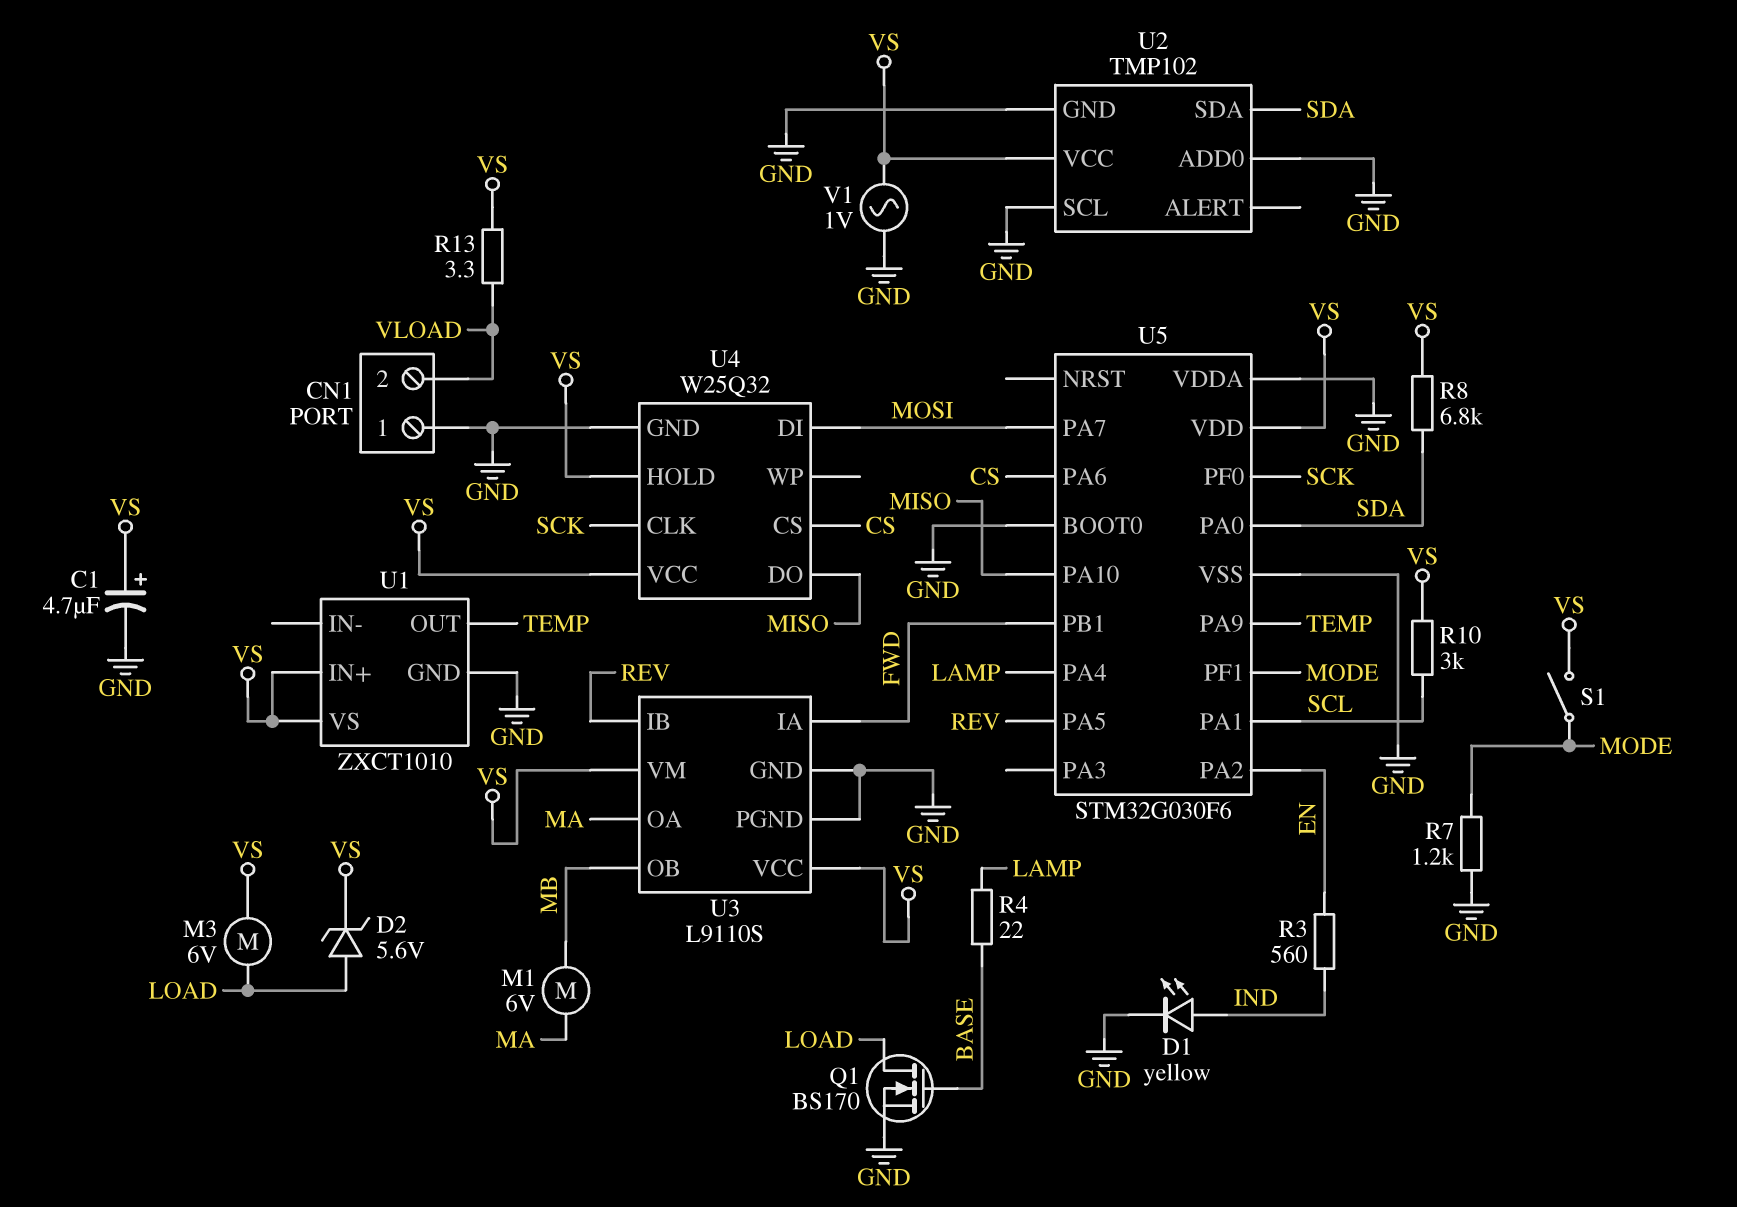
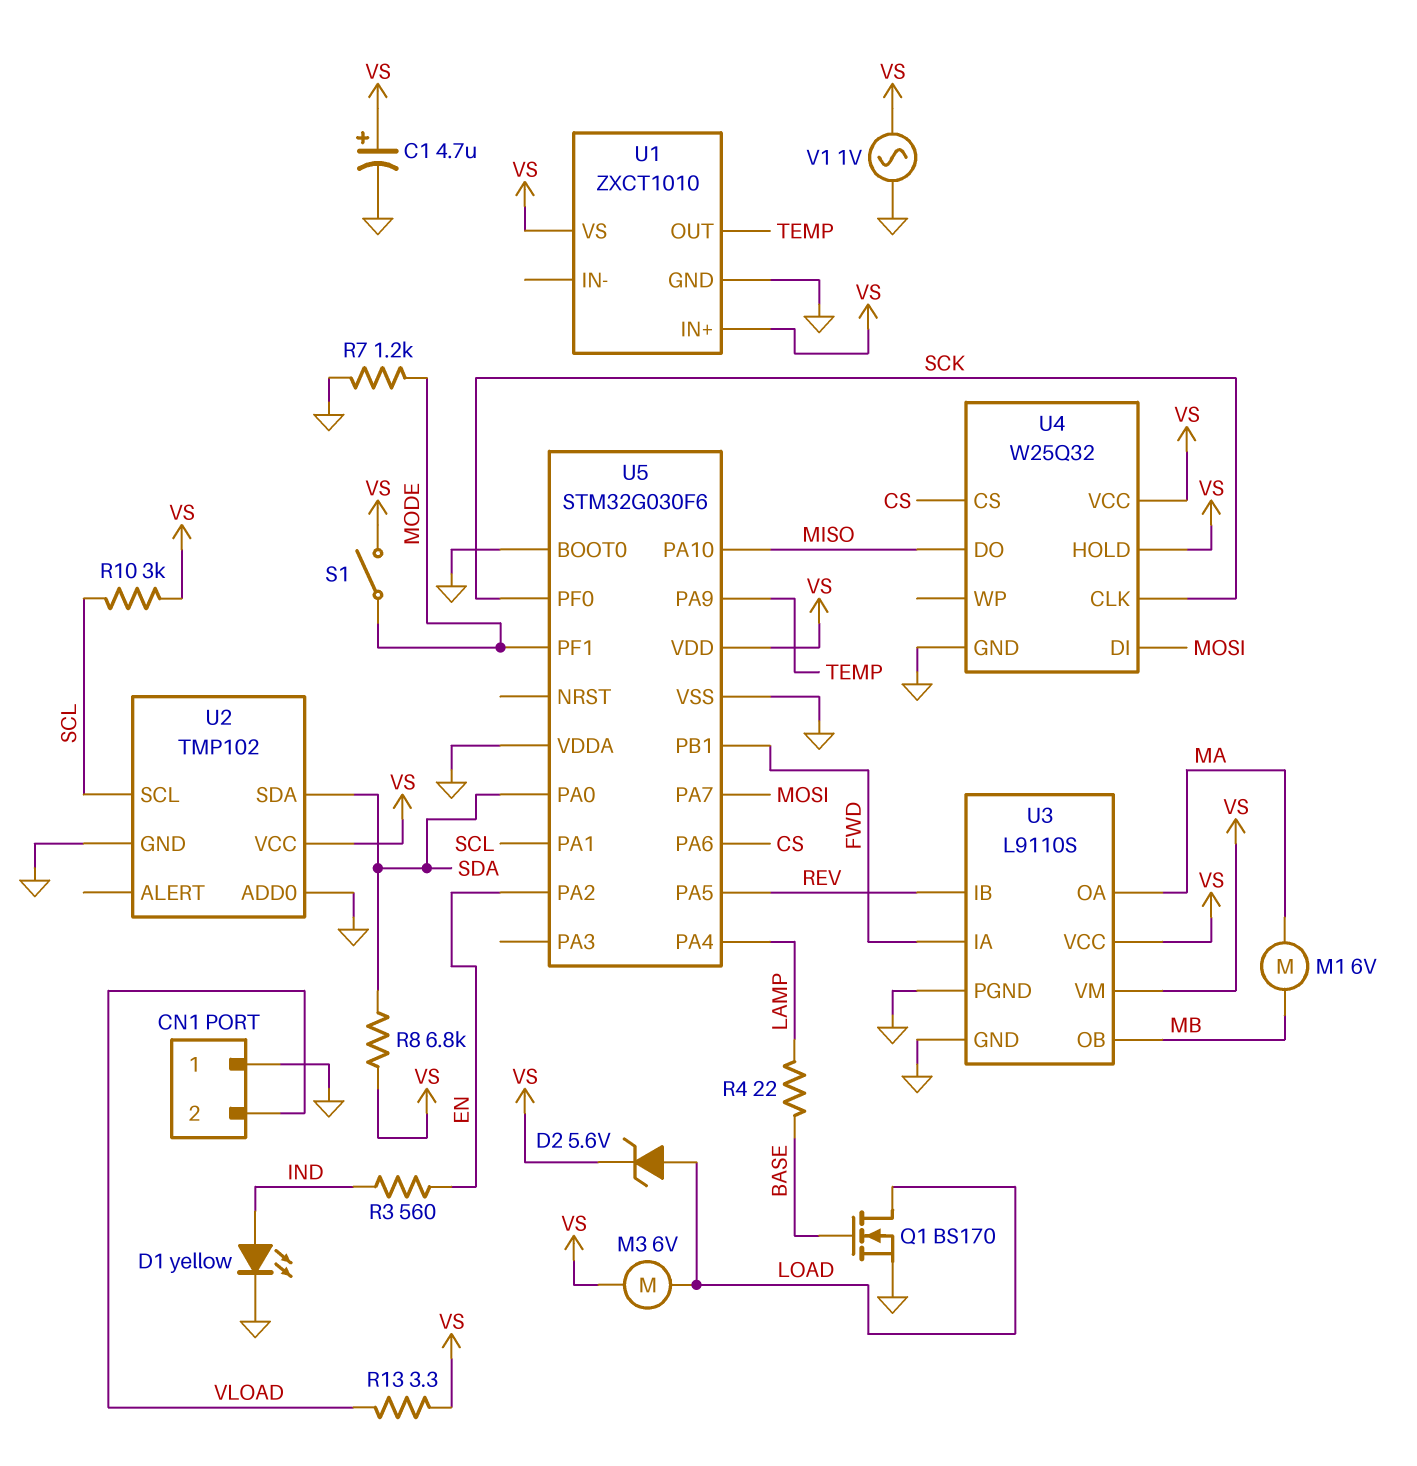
U2 pin SCL: GND -> SCL

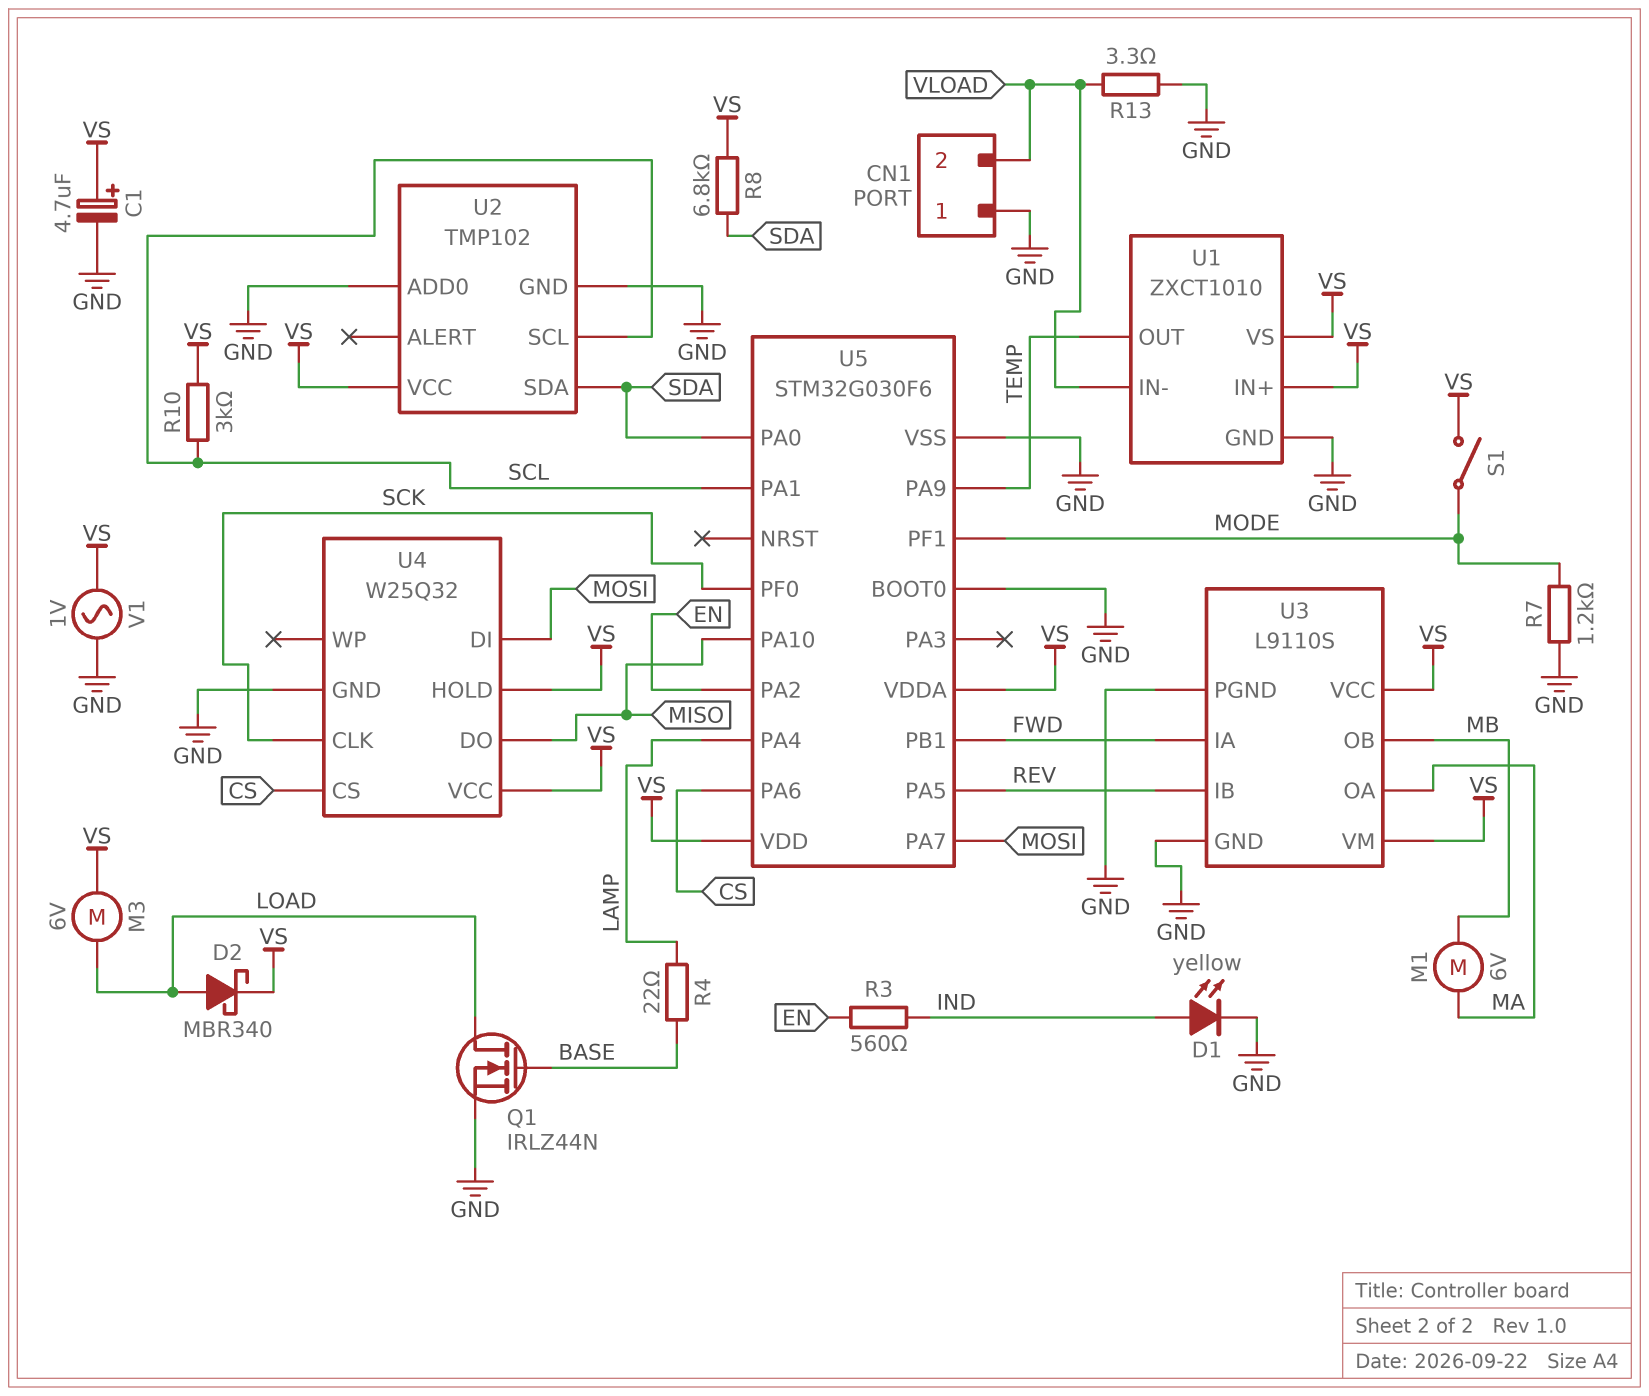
D2: zener 5.6V (A LOAD, K VS) -> schottky MBR340 (A LOAD, K VS)
Q1: NMOS BS170 (G BASE, D LOAD, S GND) -> NMOS IRLZ44N (G BASE, D LOAD, S GND)
R13: 3.3 (VLOAD, VS) -> 3.3 (GND, VLOAD)
U1 pin IN-: none -> VLOAD
U5 pin VDDA: GND -> VS

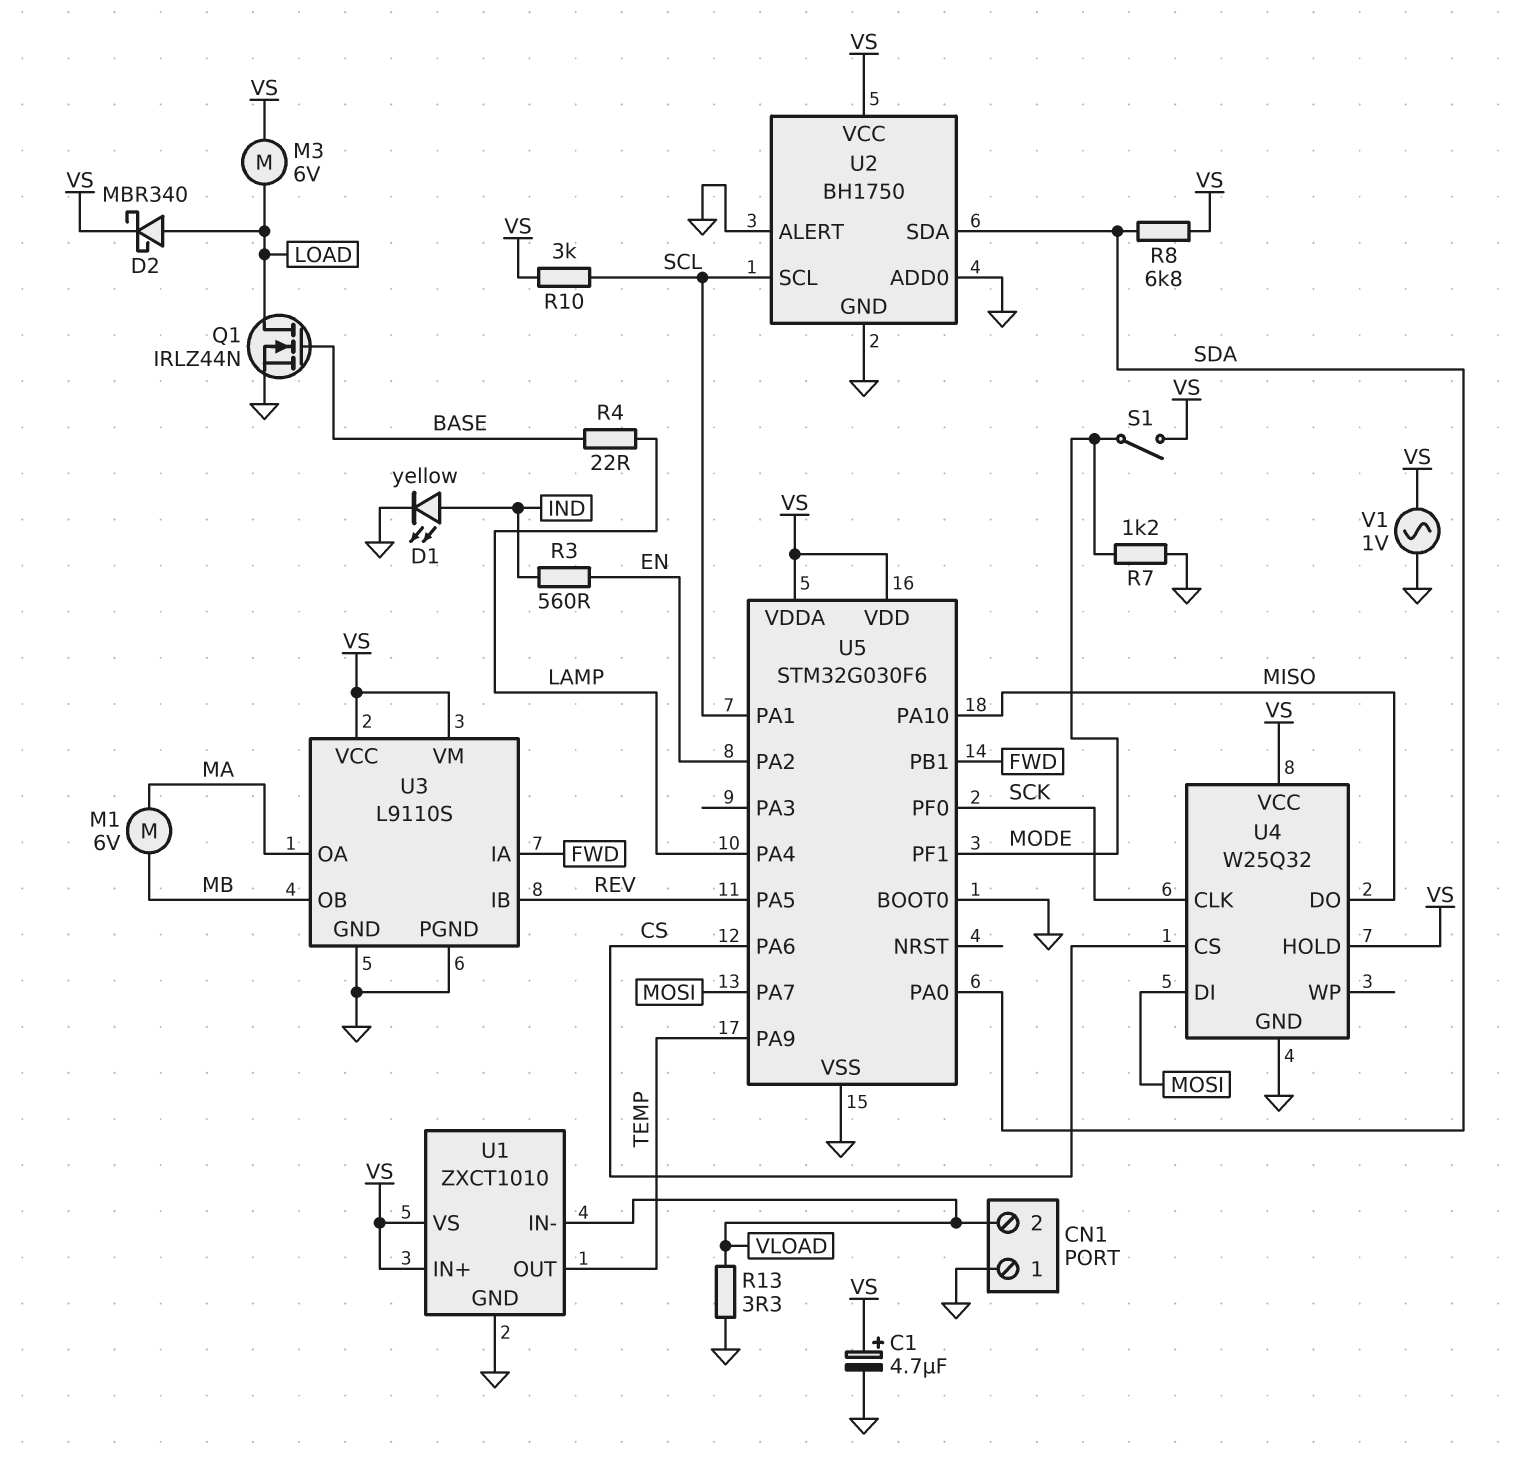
U2: TMP102 -> BH1750
U2 pin ALERT: none -> GND

